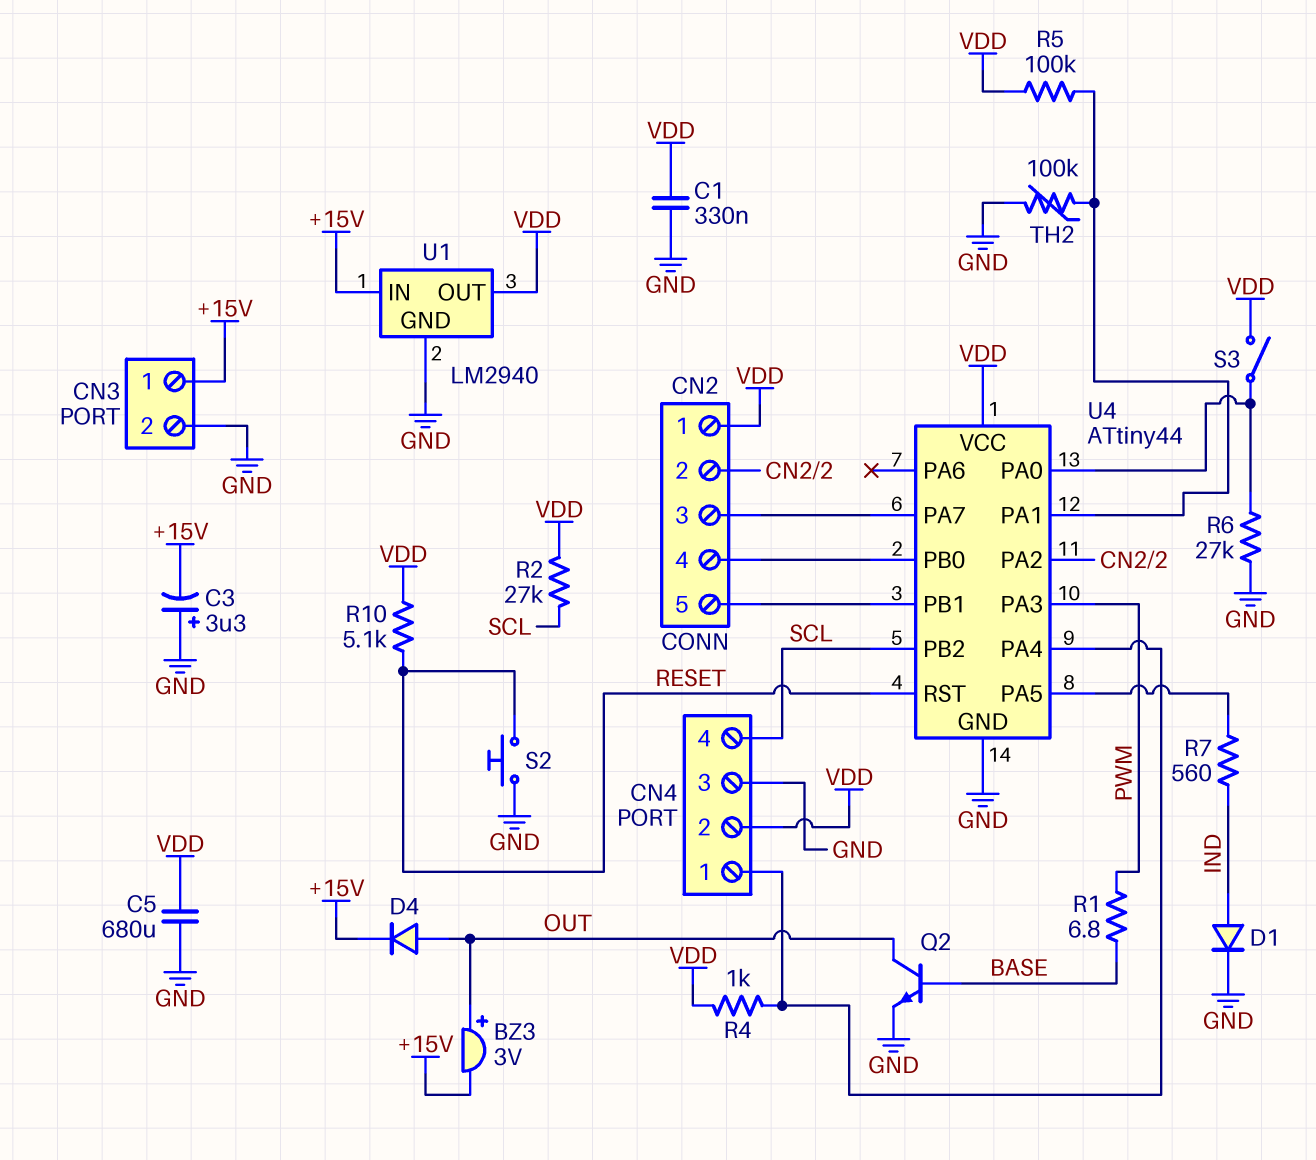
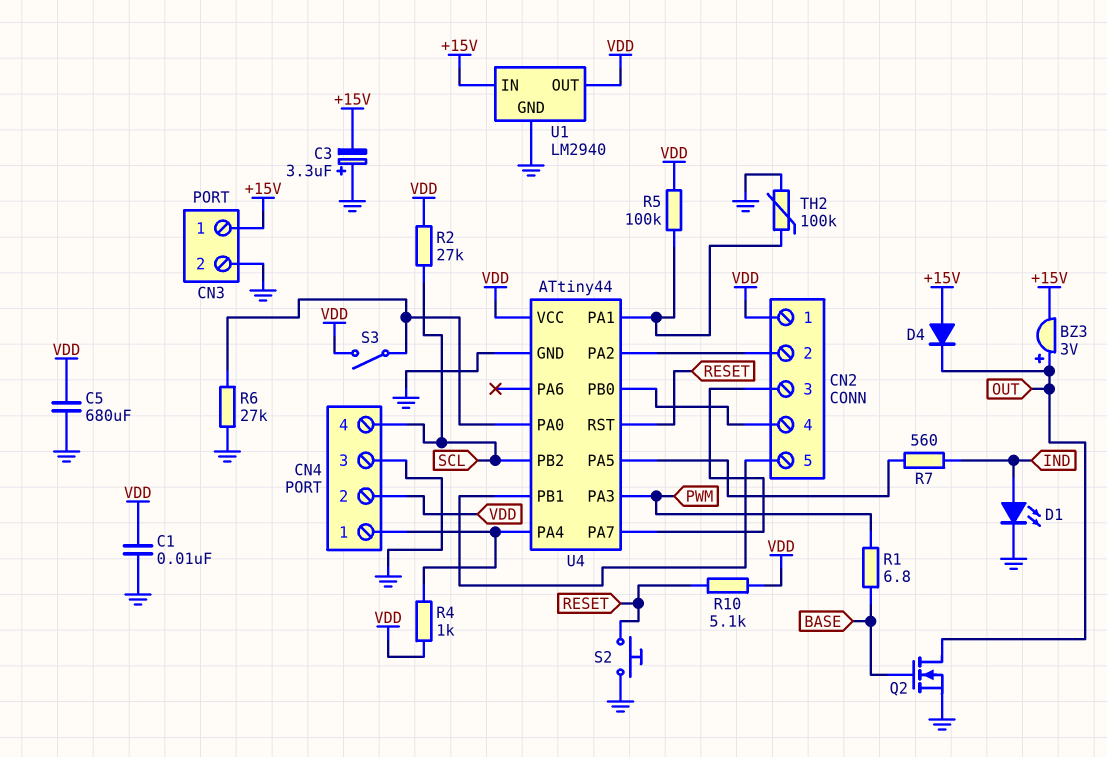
C1: 330nF (GND, VDD) -> 10nF (GND, VDD)
D1: diode (A IND, K GND) -> LED (A IND, K GND)
D4: diode (A OUT, K +15V) -> diode (A +15V, K OUT)
Q2: NPN (B BASE, C OUT, E GND) -> NMOS (G BASE, D OUT, S GND)

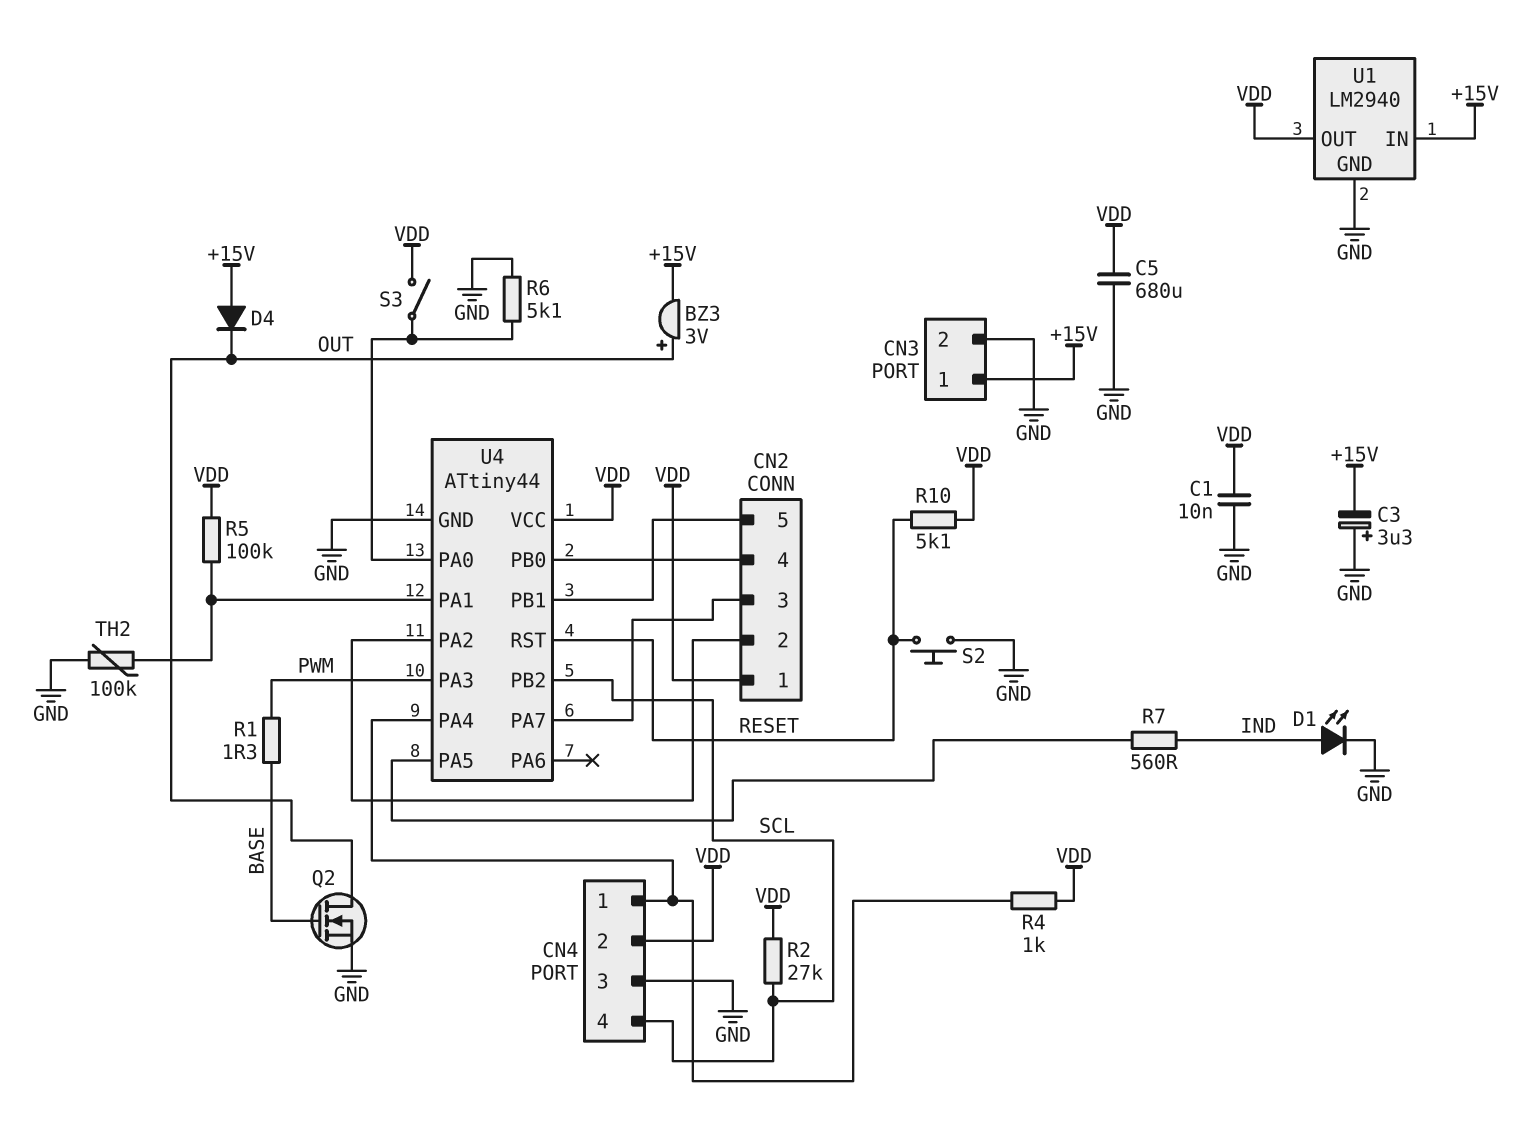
R1: 6.8 (BASE, PWM) -> 1.3 (BASE, PWM)
R6: 27k (GND, U4/PA0) -> 5.1k (GND, U4/PA0)

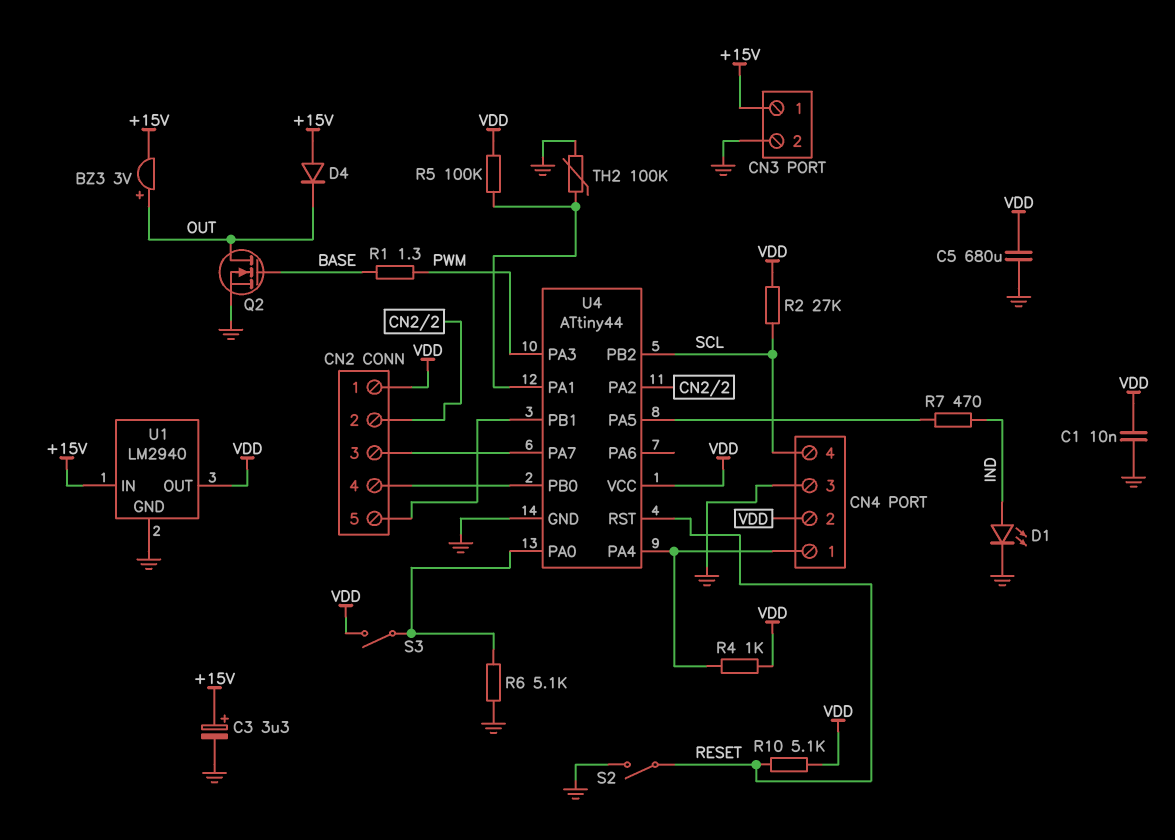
C3: 3.3uF (plus GND, minus +15V) -> 3.3uF (plus +15V, minus GND)
R7: 560 (IND, U4/PA5) -> 470 (IND, U4/PA5)
S2: button (GND, RESET) -> switch (GND, RESET)

